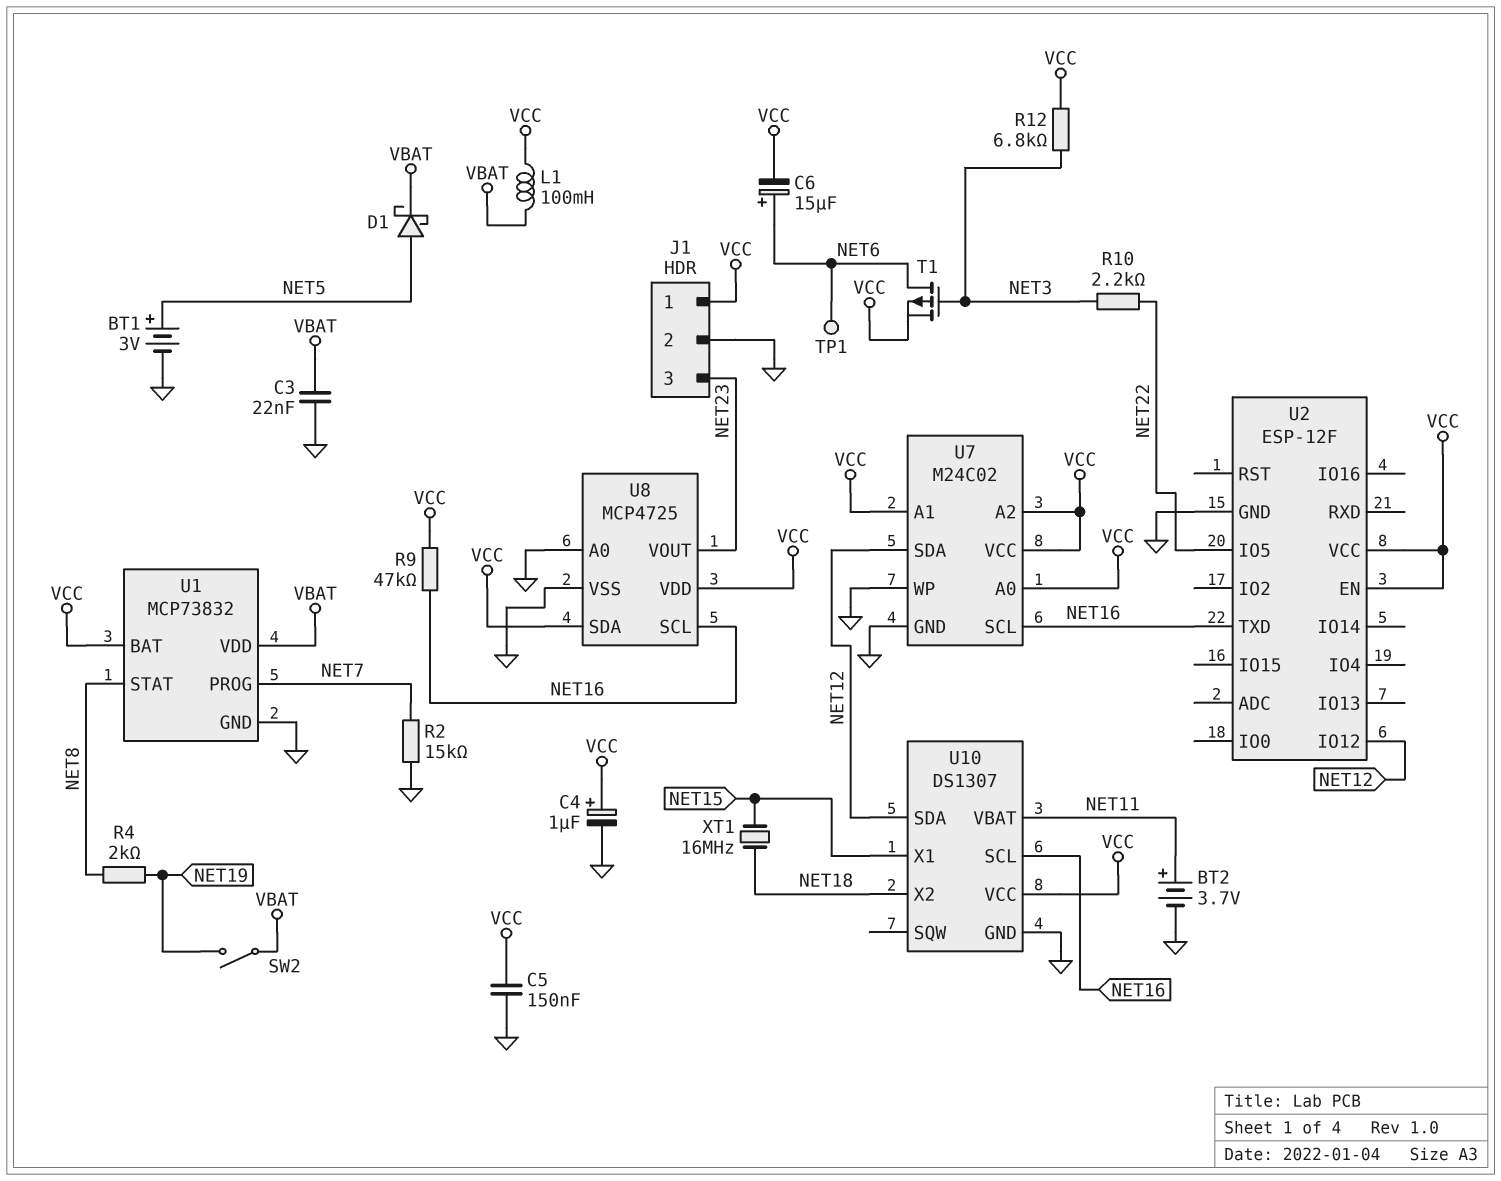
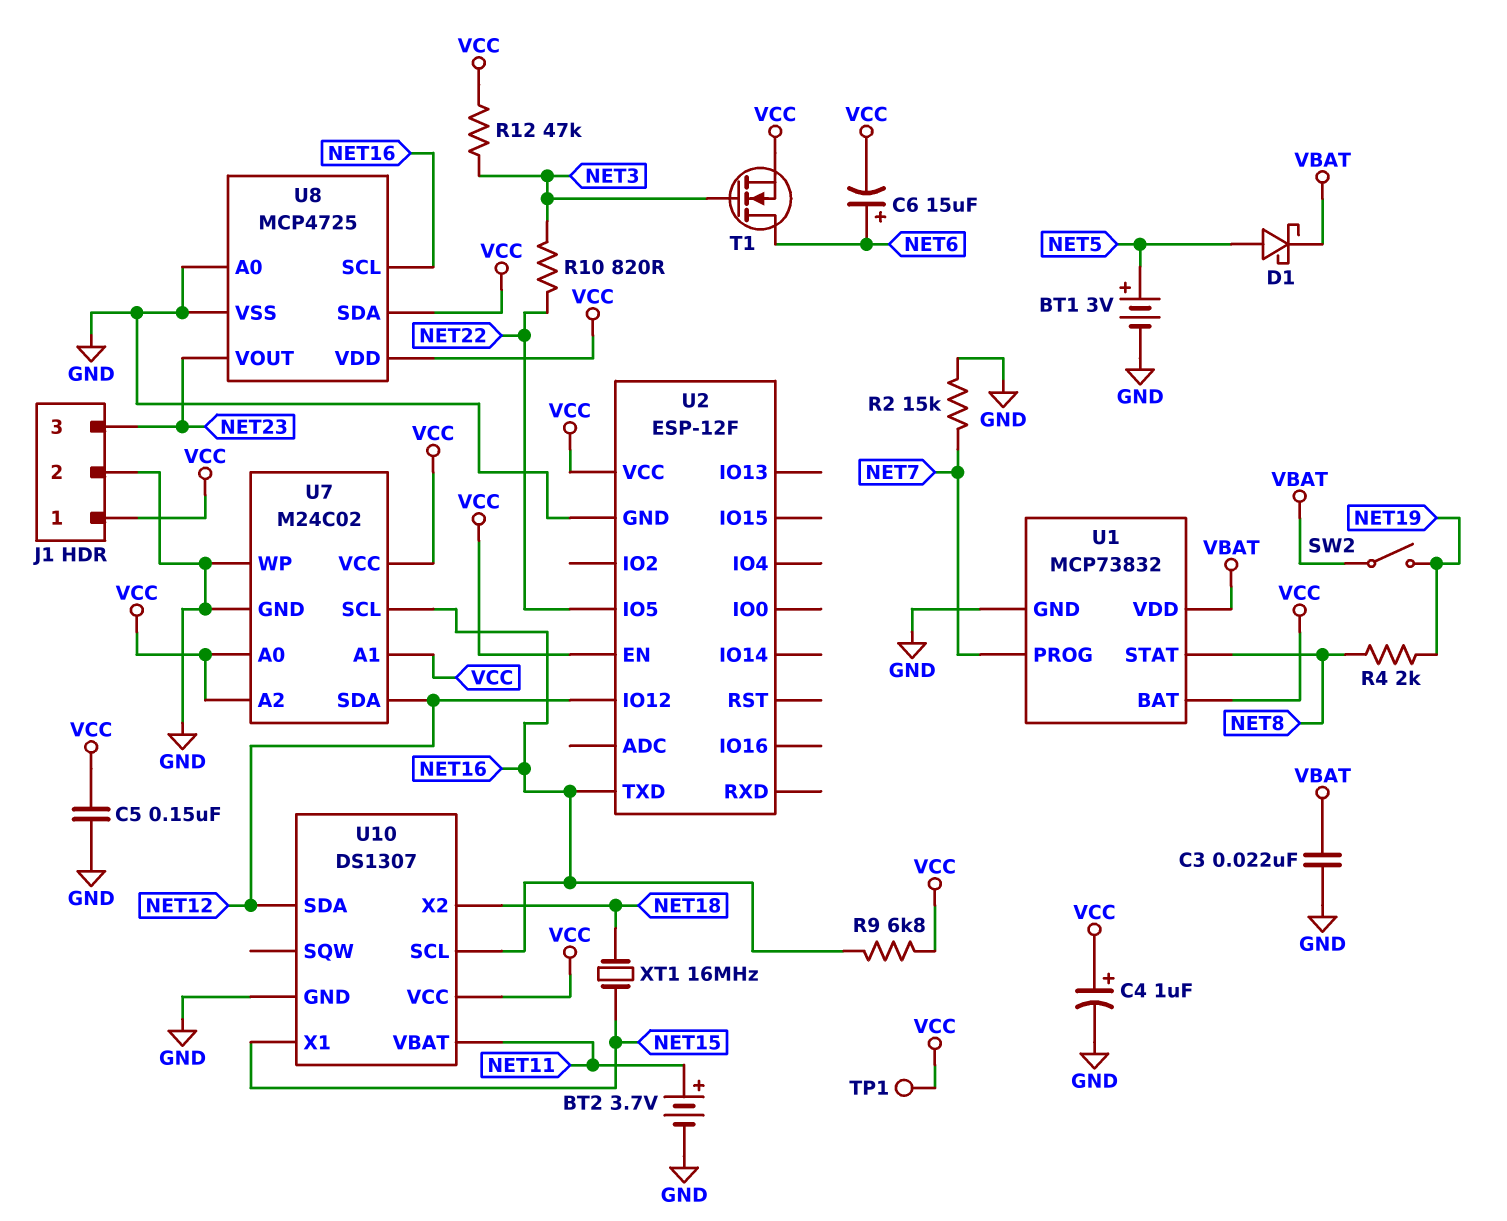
L1: 100mH (VBAT, VCC) -> none
R9: 47k (NET16, VCC) -> 6.8k (NET16, VCC)
R10: 2.2k (NET3, NET22) -> 820 (NET3, NET22)
R12: 6.8k (NET3, VCC) -> 47k (NET3, VCC)
T1: PMOS (G NET3, D NET6, S VCC) -> NMOS (G NET3, D NET6, S VCC)
TP1: test point (NET6) -> test point (VCC)

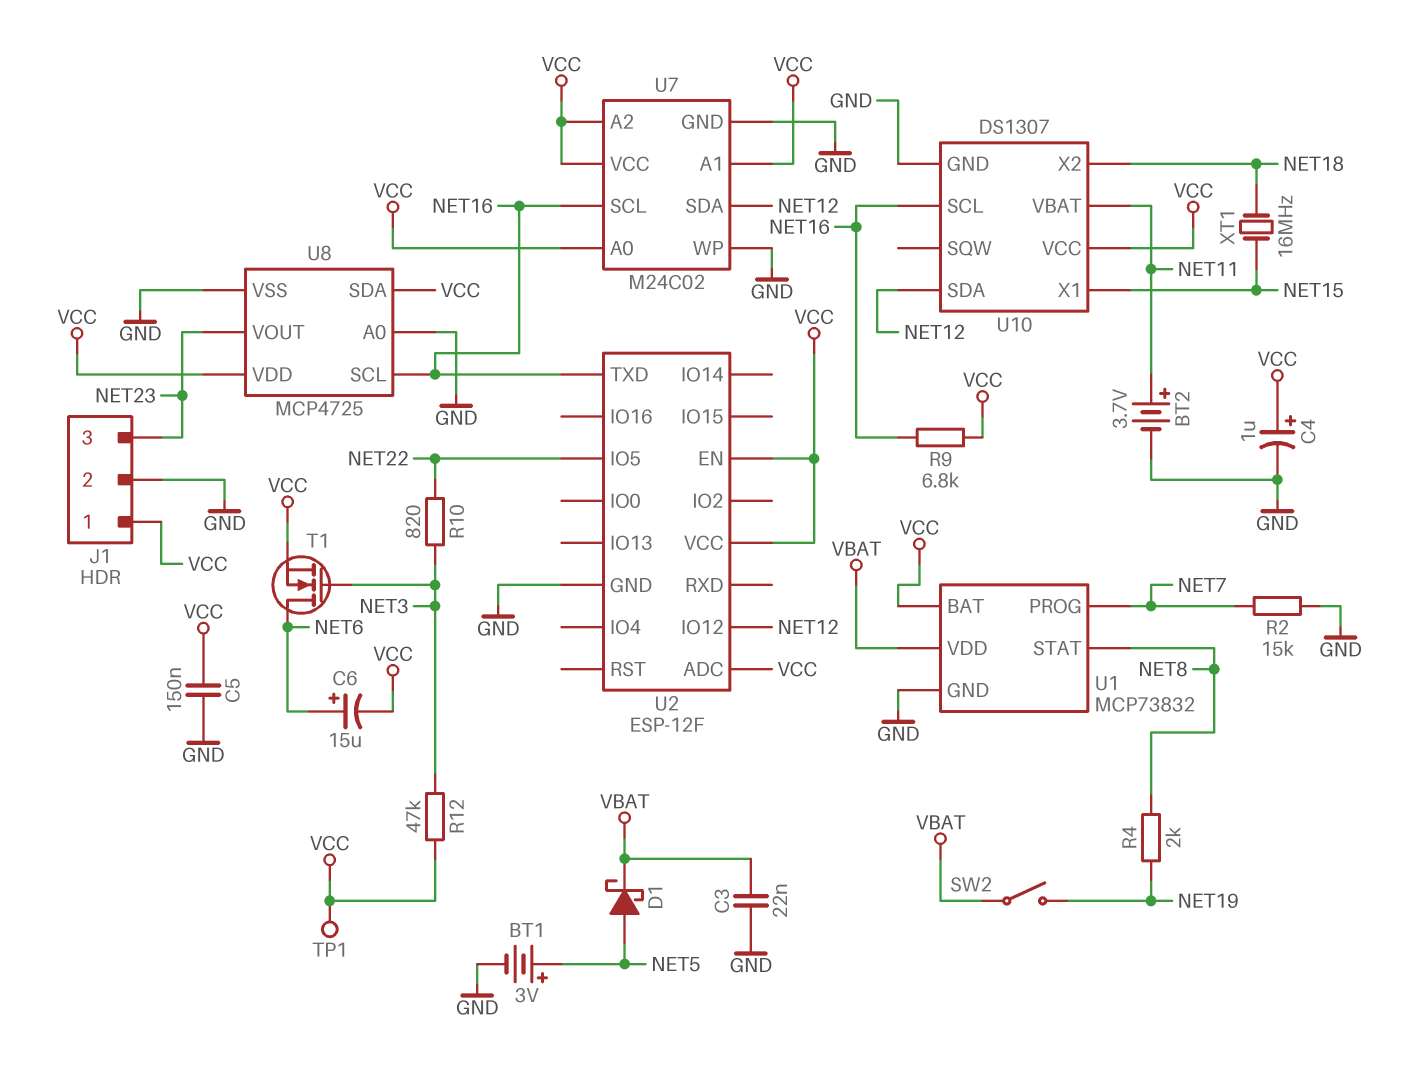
U2 pin ADC: none -> VCC

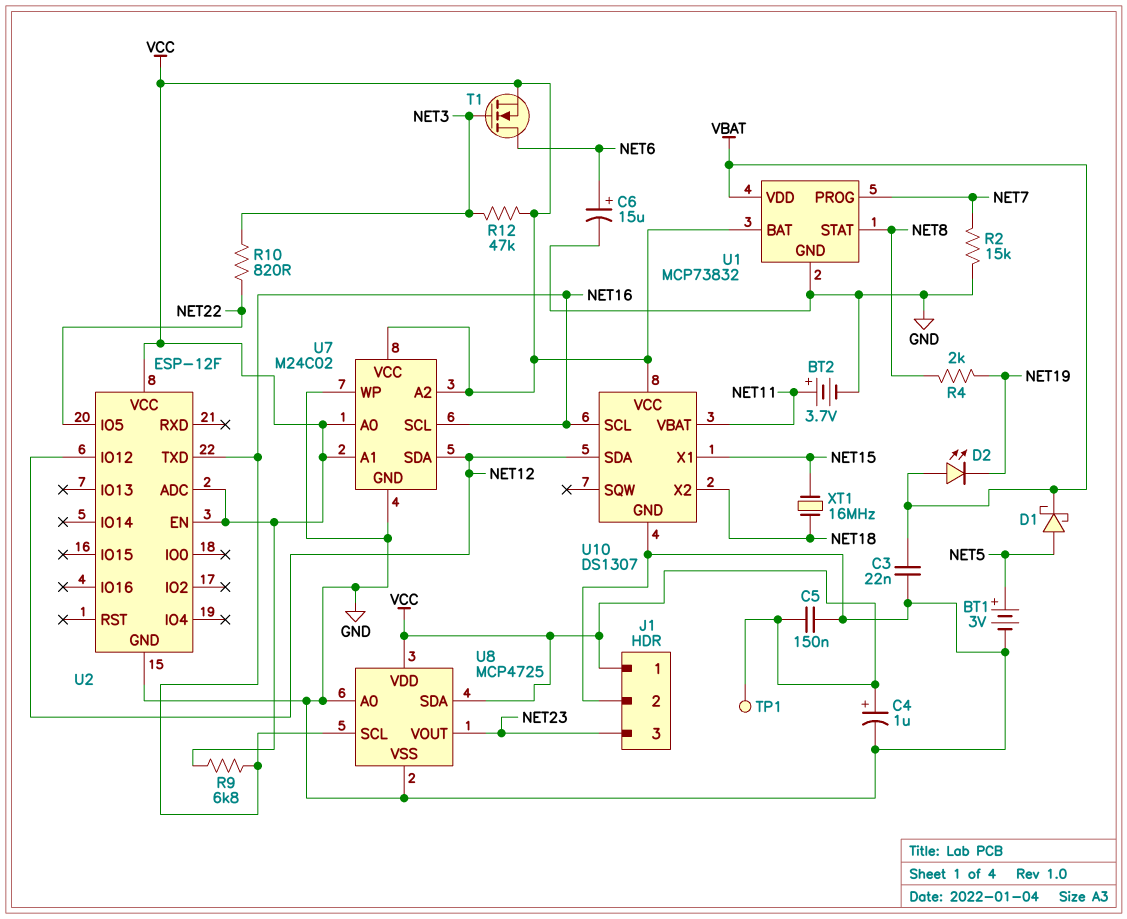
C6: 15uF (plus NET6, minus VCC) -> 15uF (plus NET6, minus GND)
D2: none -> LED (A VBAT, K NET19)
SW2: switch (NET19, VBAT) -> none

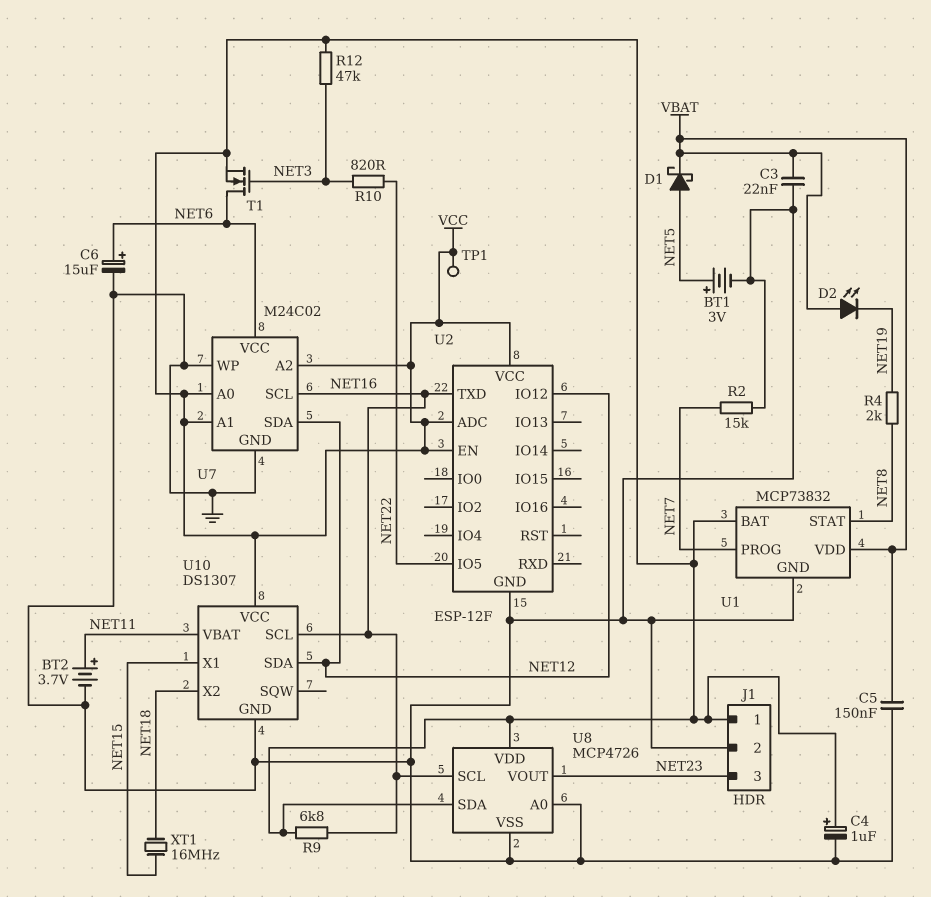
C5: 150nF (GND, VCC) -> 150nF (GND, VBAT)
U7 pin VCC: VCC -> NET6
U8: MCP4725 -> MCP4726

